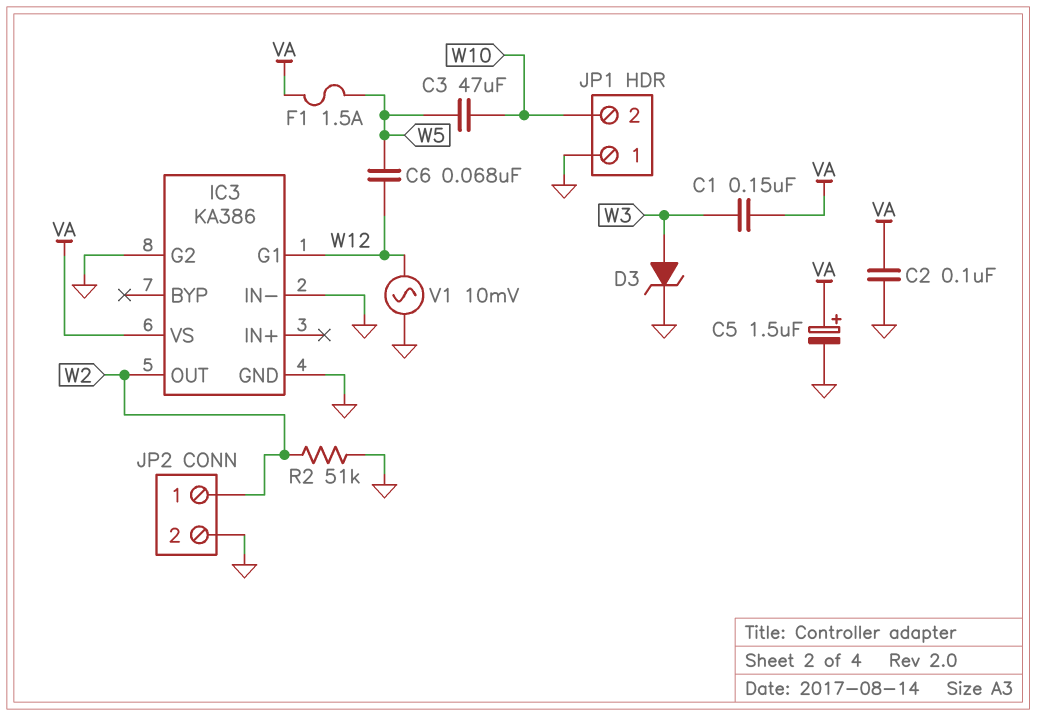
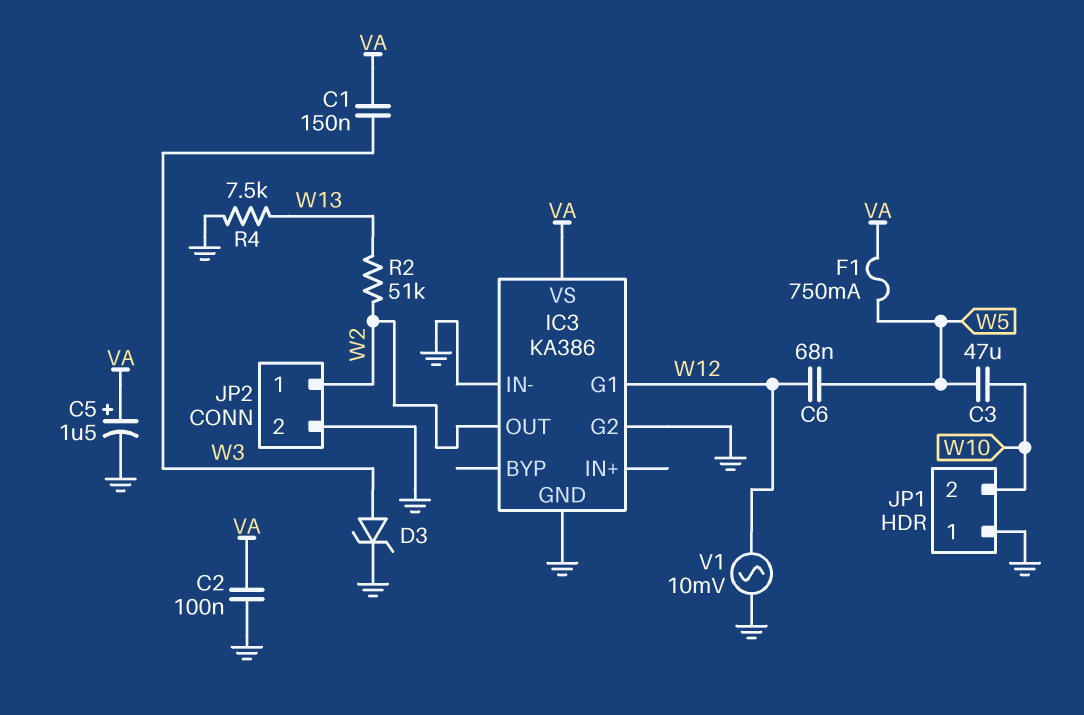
F1: 1.5A (VA, W5) -> 750mA (VA, W5)
R2: 51k (GND, W2) -> 51k (W2, W13)
R4: none -> 7.5k (GND, W13)

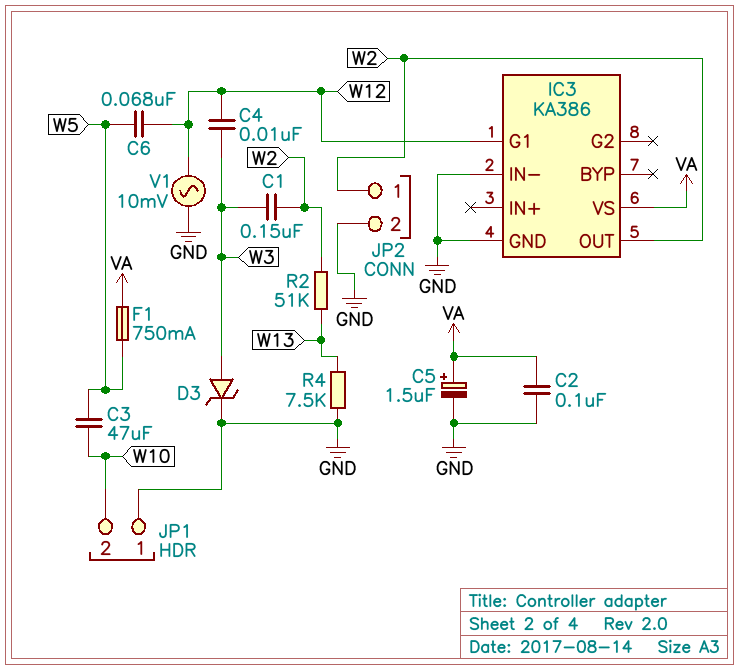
C1: 150nF (VA, W3) -> 150nF (W2, W3)
C4: none -> 10nF (W3, W12)
IC3 pin G2: GND -> none

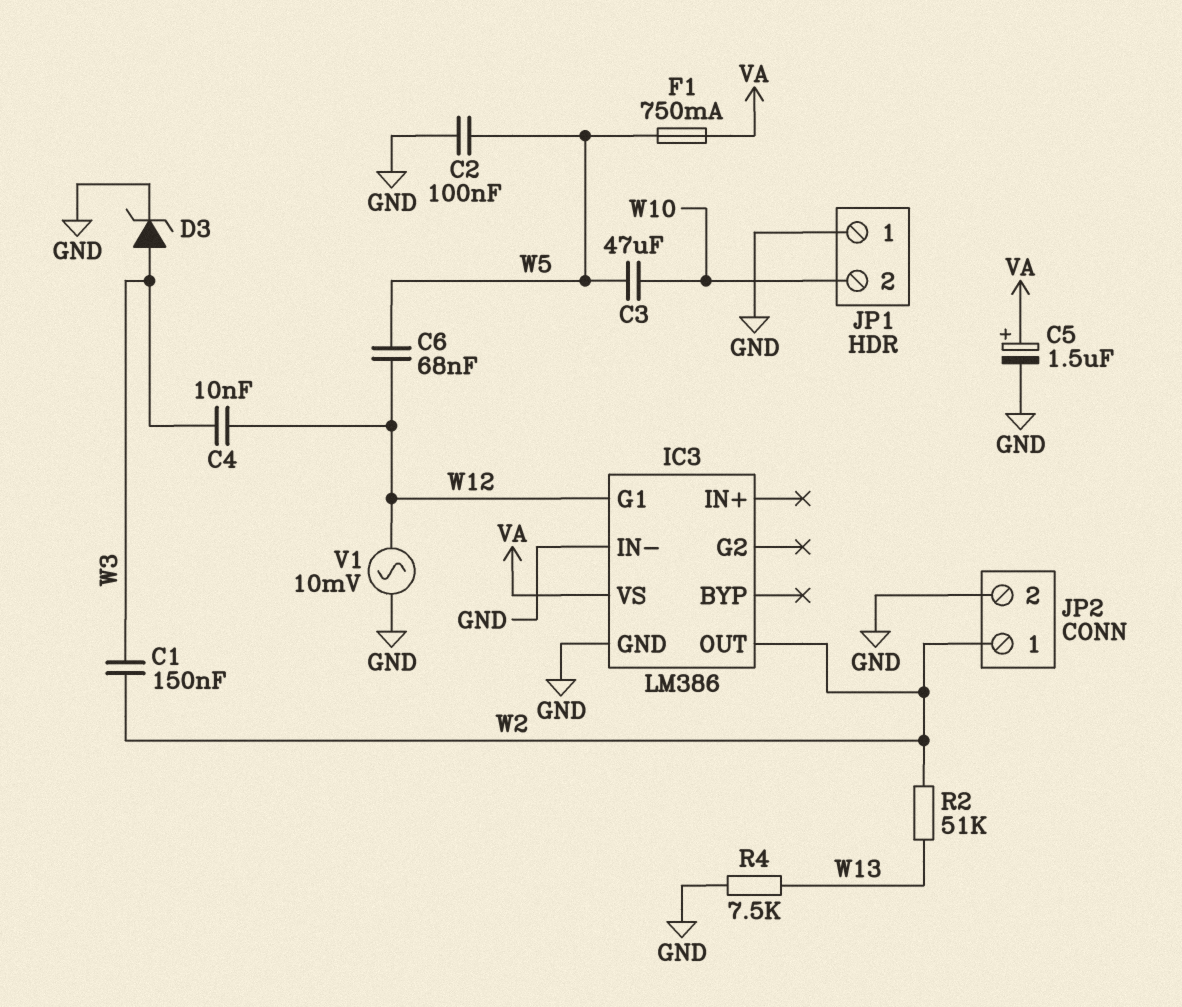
C2: 100nF (GND, VA) -> 100nF (GND, W5)
IC3: KA386 -> LM386

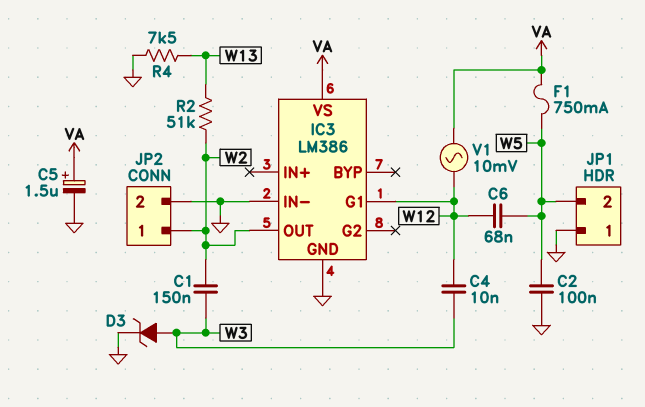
C3: 47uF (W5, W10) -> none
JP1 pin 2: W10 -> W5
V1: AC 10mV (GND, W12) -> AC 10mV (VA, W12)

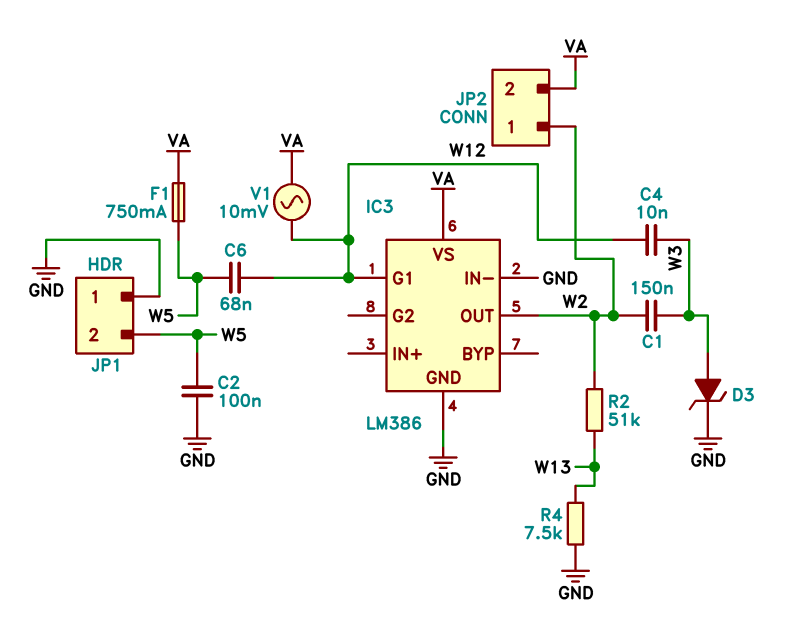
C5: 1.5uF (plus VA, minus GND) -> none
JP2 pin 2: GND -> VA

